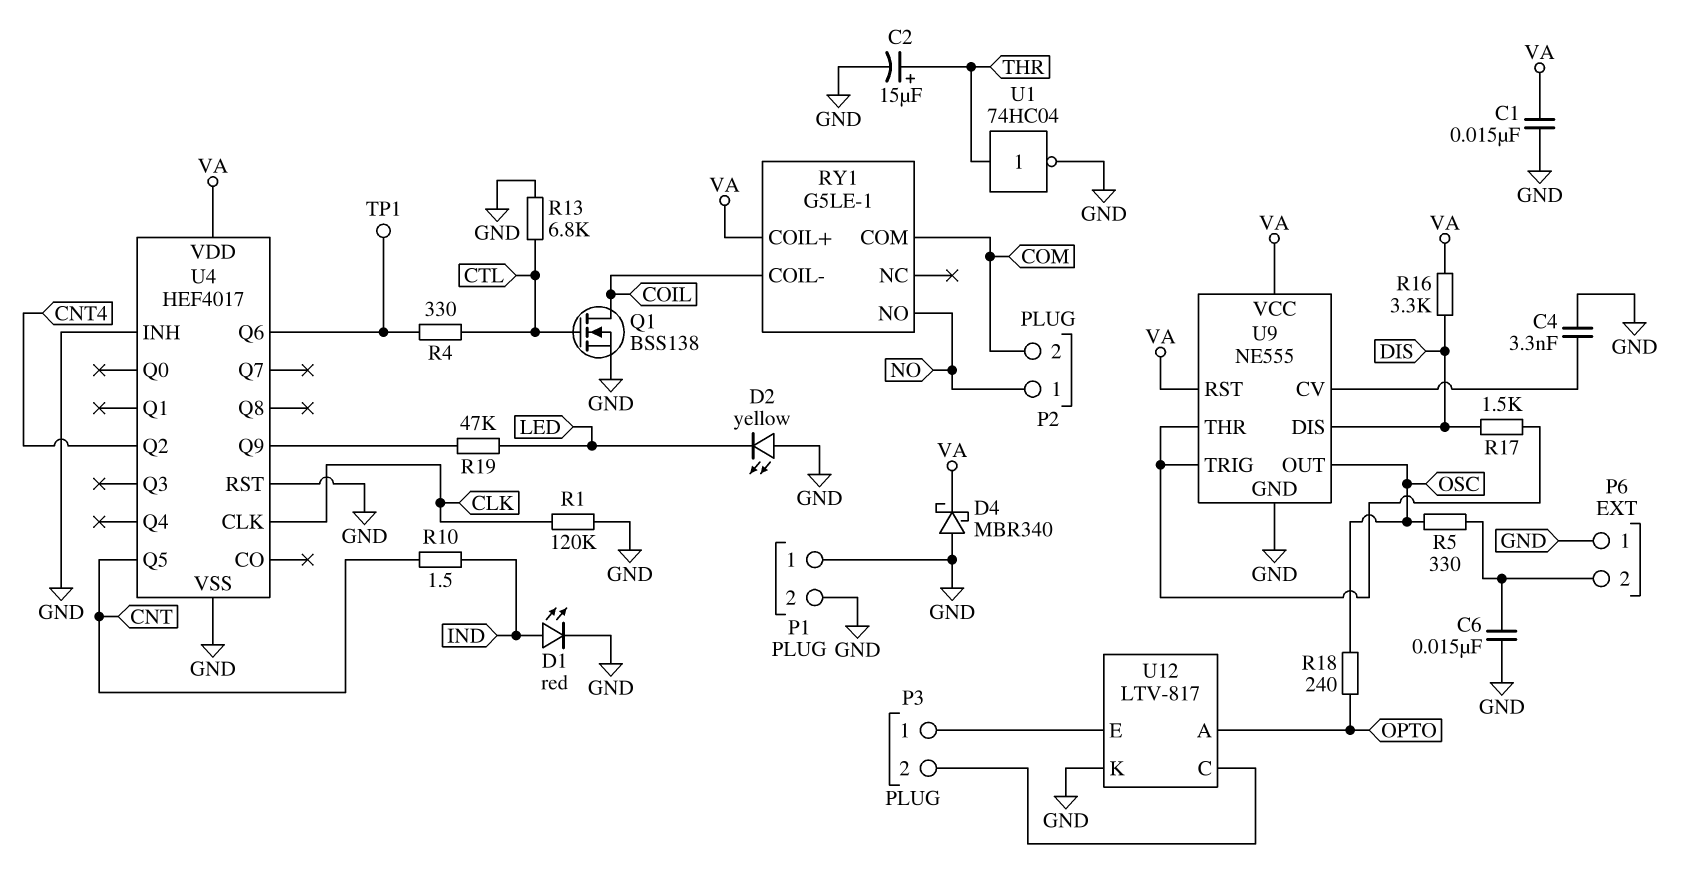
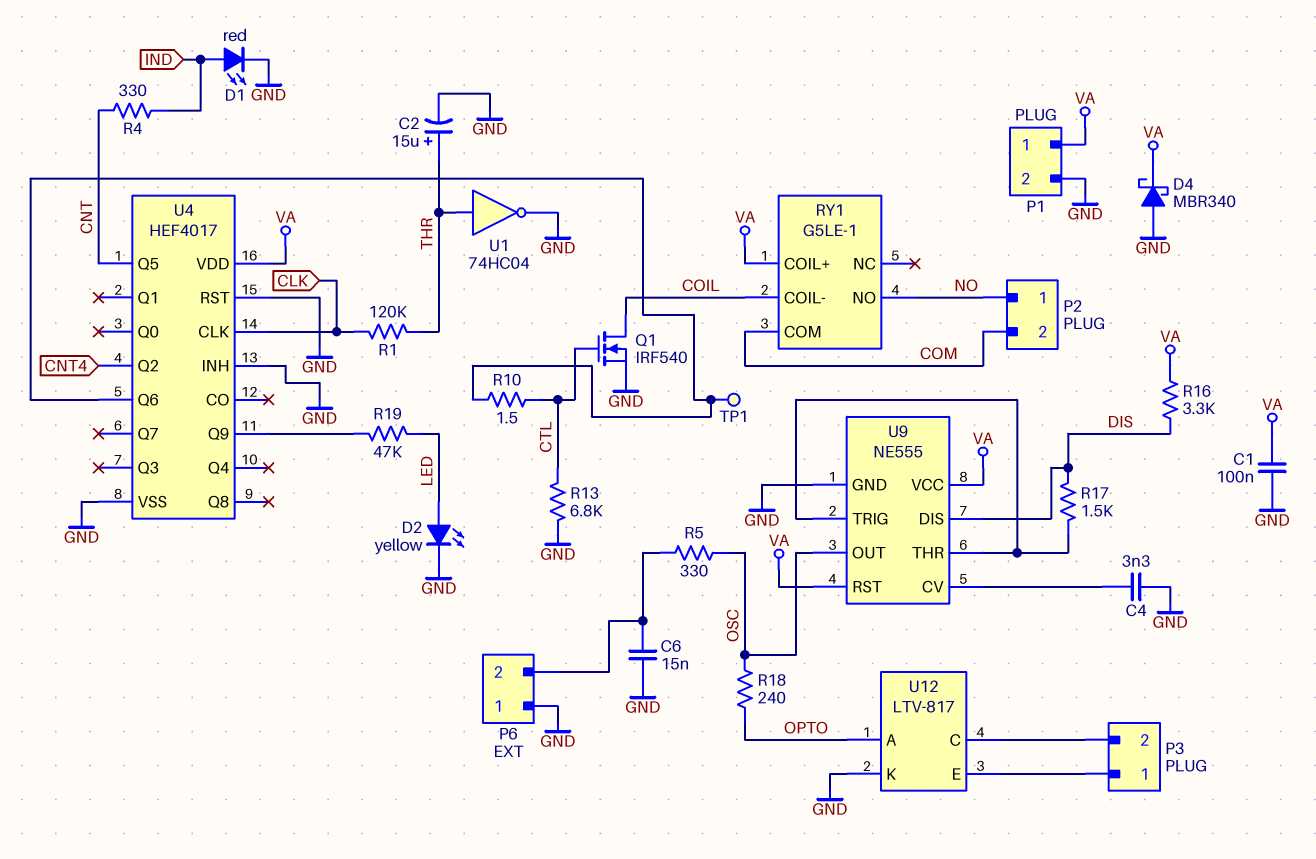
C1: 15nF (GND, VA) -> 100nF (GND, VA)
D2: LED yellow (A GND, K LED) -> LED yellow (A LED, K GND)
P1 pin 1: GND -> VA
Q1: NMOS BSS138 (G CTL, D COIL, S GND) -> NMOS IRF540 (G CTL, D COIL, S GND)
R1: 120k (CLK, GND) -> 120k (CLK, THR)
R4: 330 (CTL, U4/Q6) -> 330 (CNT, IND)
R10: 1.5 (CNT, IND) -> 1.5 (CTL, U4/Q6)

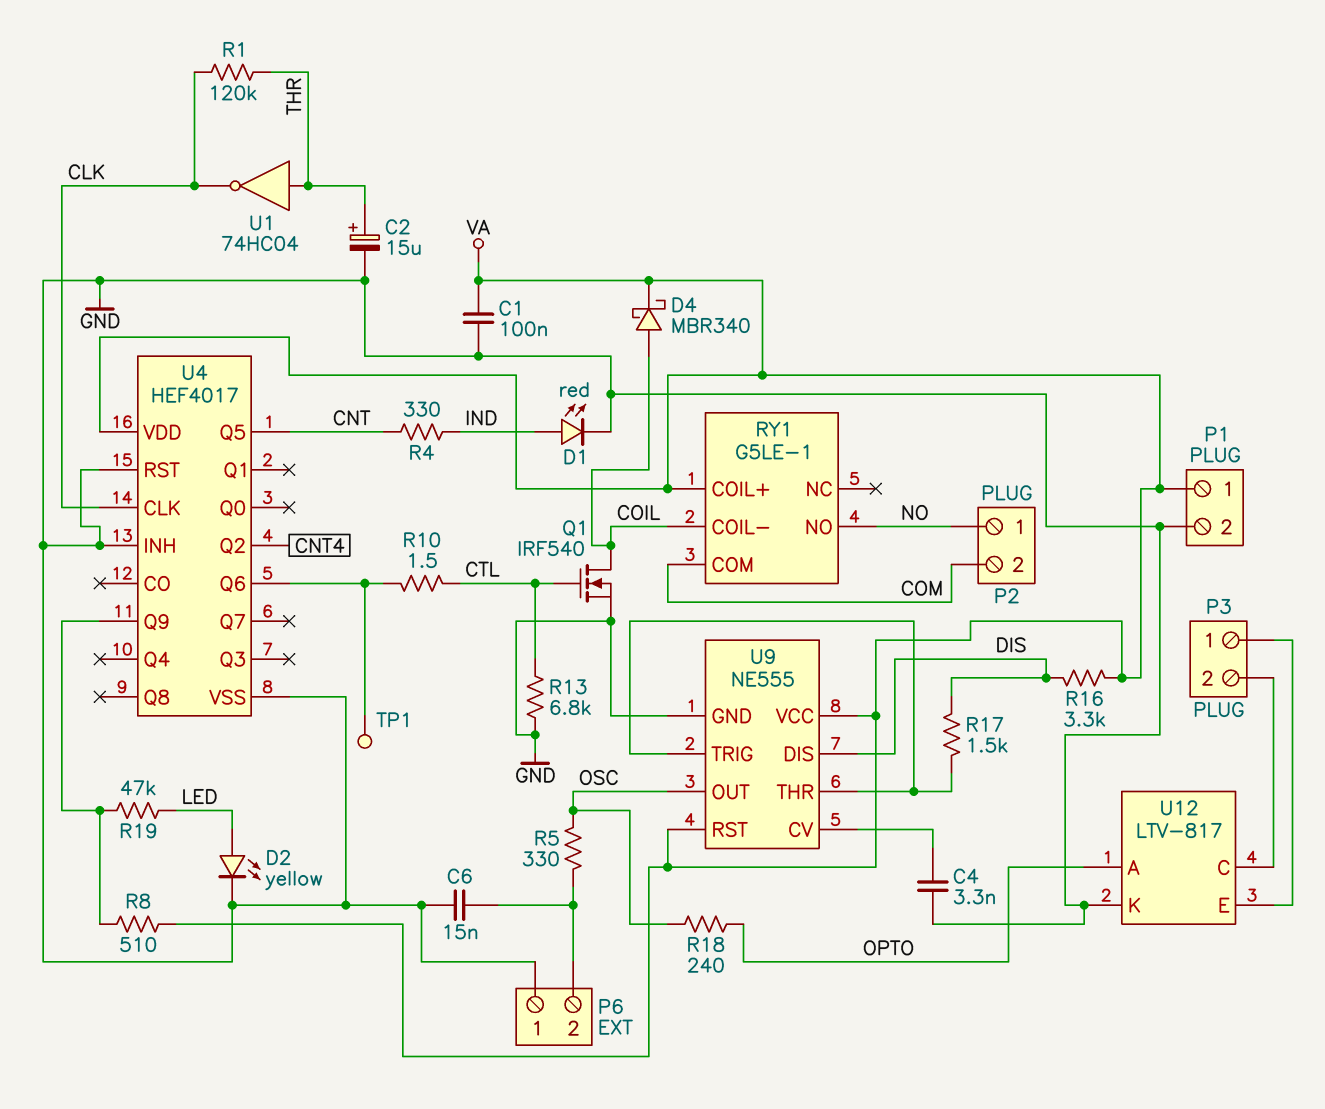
D4: schottky MBR340 (A GND, K VA) -> schottky MBR340 (A COIL, K VA)
R8: none -> 510 (U4/Q9, VA)
U1: NOT 74HC04 (in THR, out GND) -> NOT 74HC04 (in THR, out CLK)

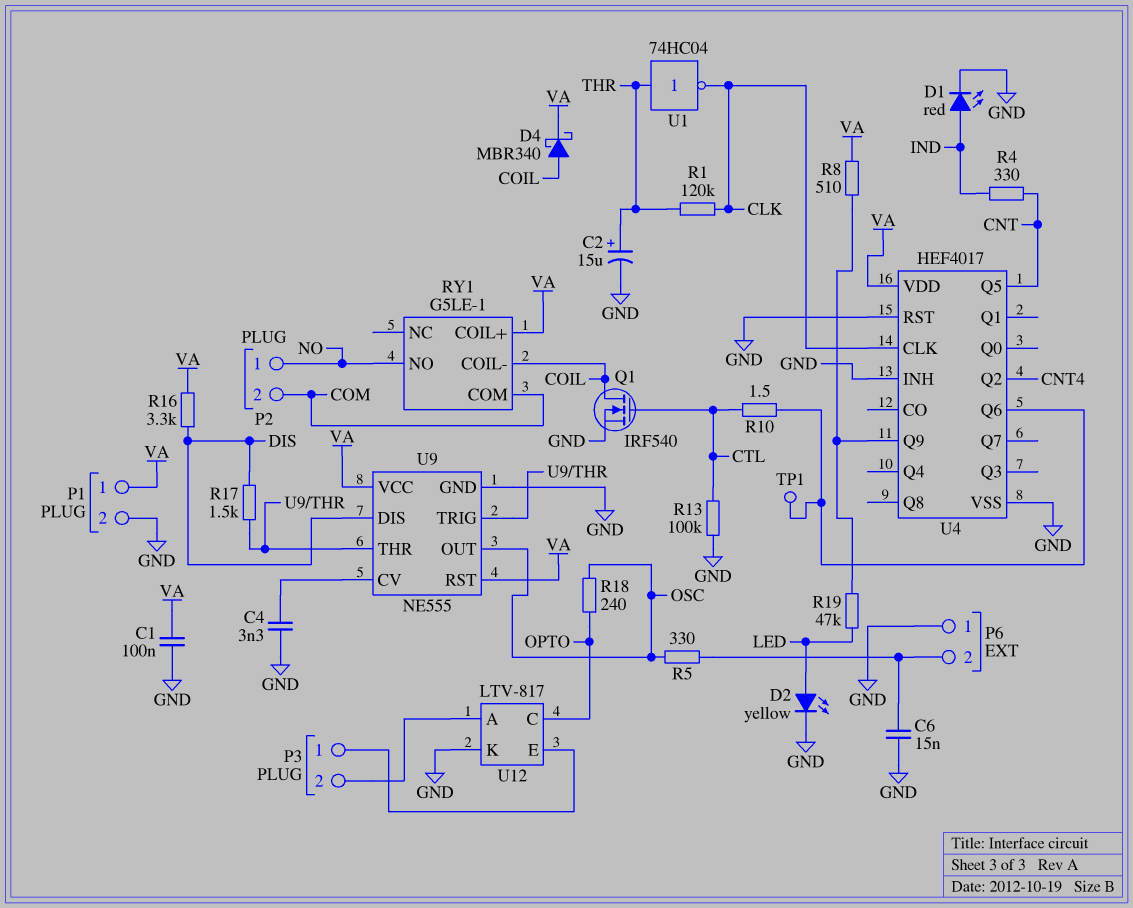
R13: 6.8k (CTL, GND) -> 100k (CTL, GND)
U12 pin A: OPTO -> P3/2
U12 pin C: P3/2 -> OPTO

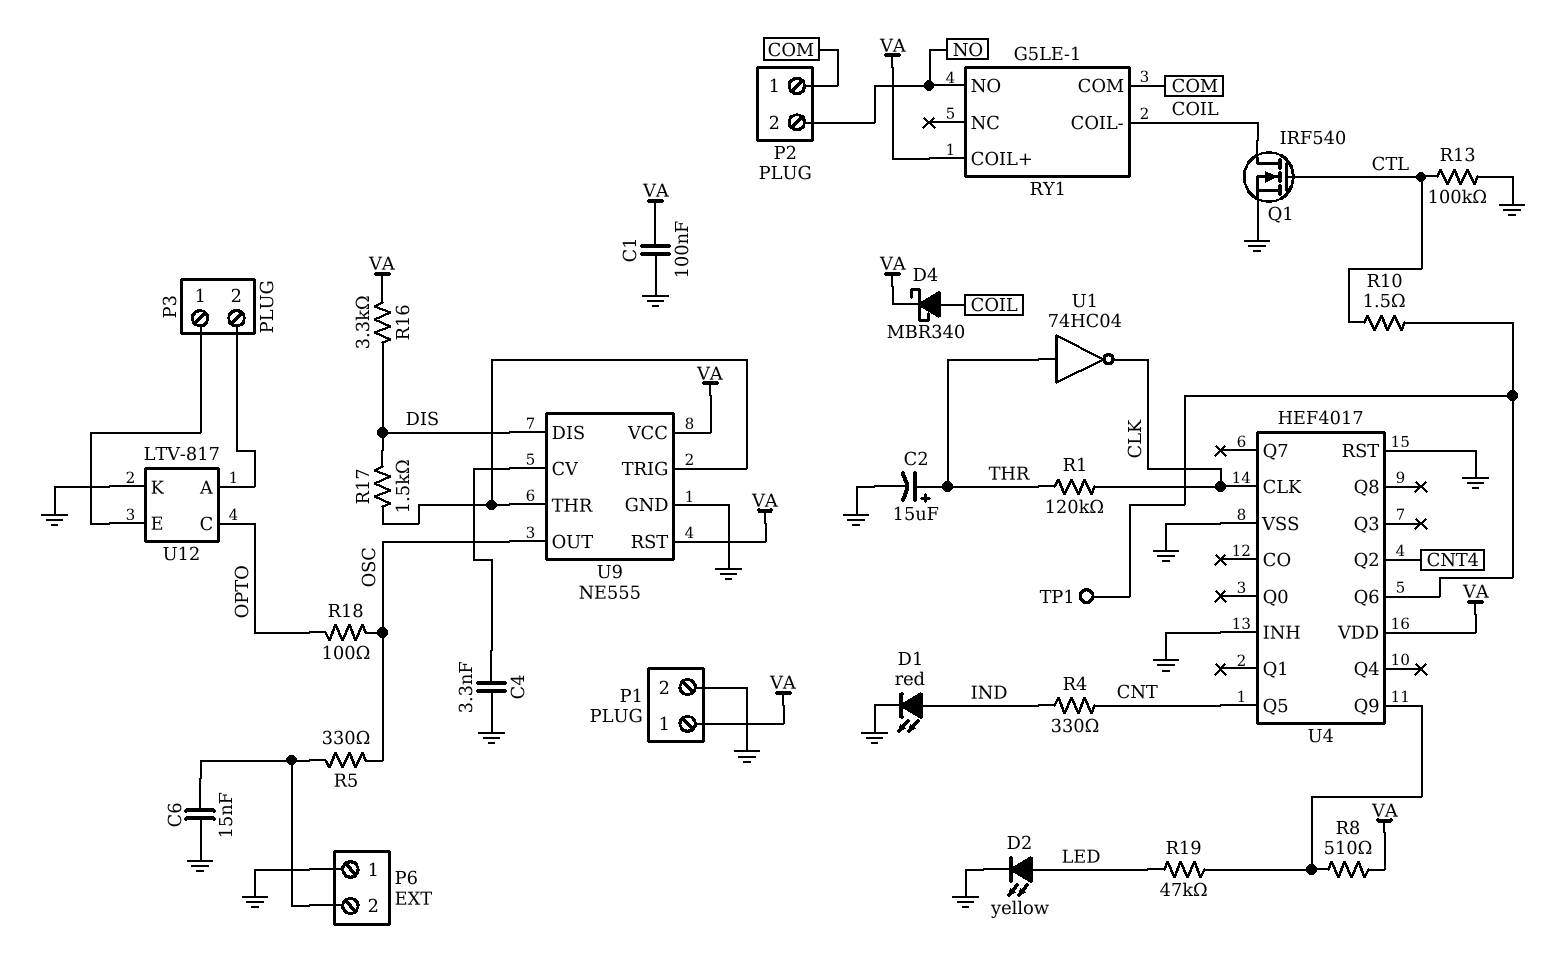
P2 pin 1: NO -> COM
P2 pin 2: COM -> NO
R18: 240 (OPTO, OSC) -> 100 (OPTO, OSC)

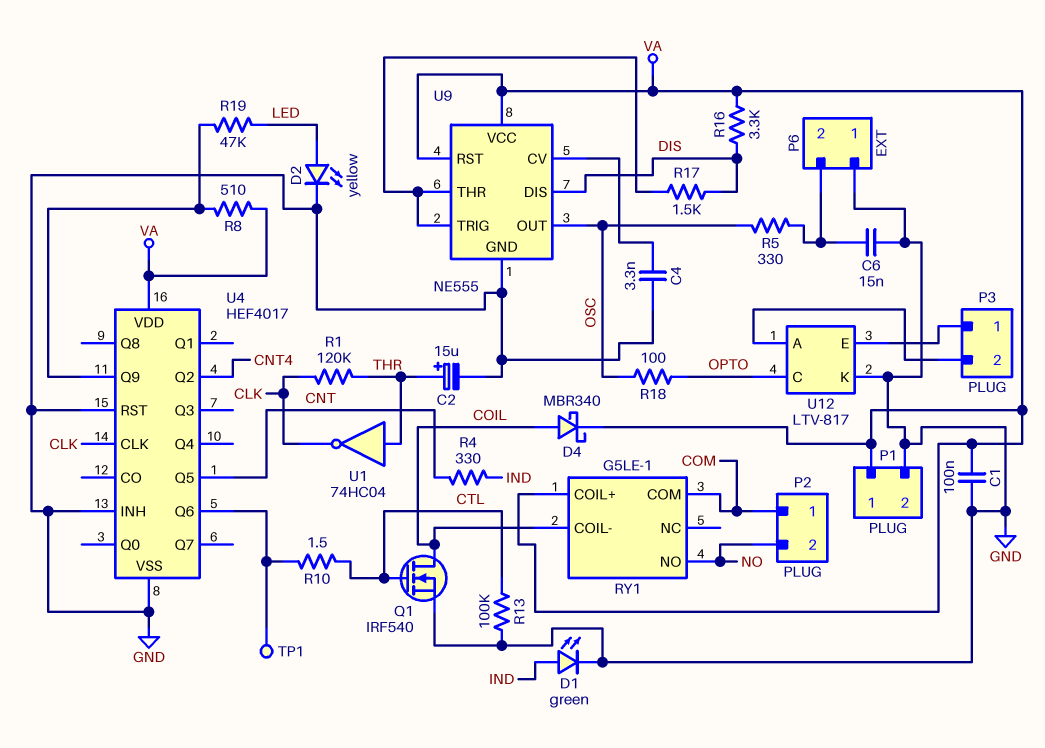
D1: LED red (A IND, K GND) -> LED green (A IND, K GND)

